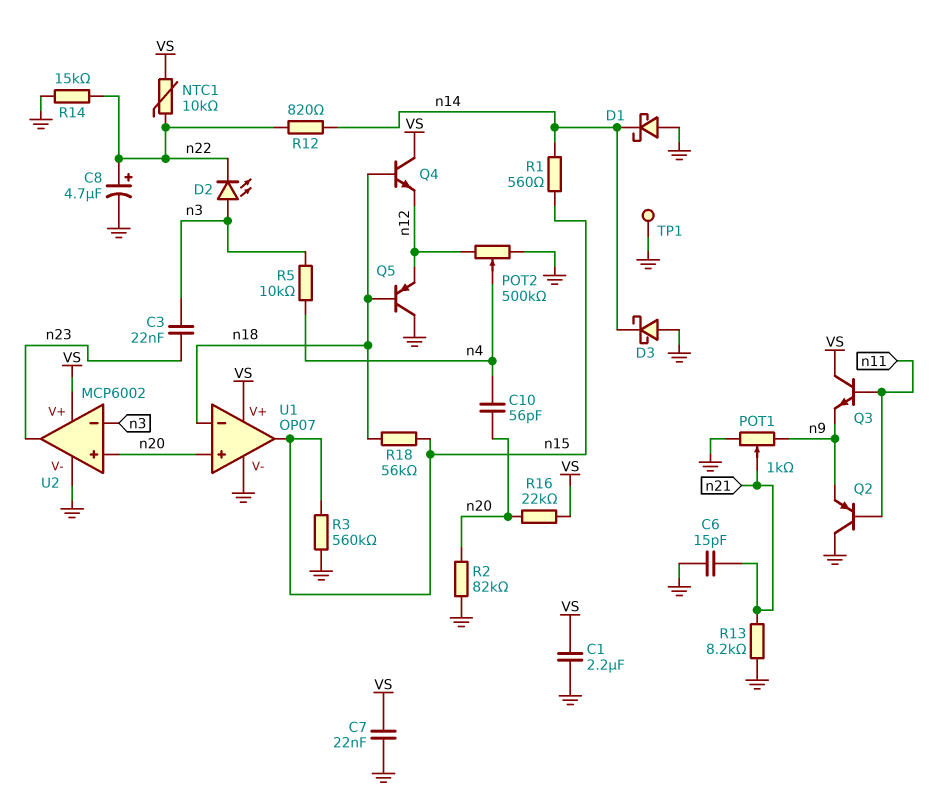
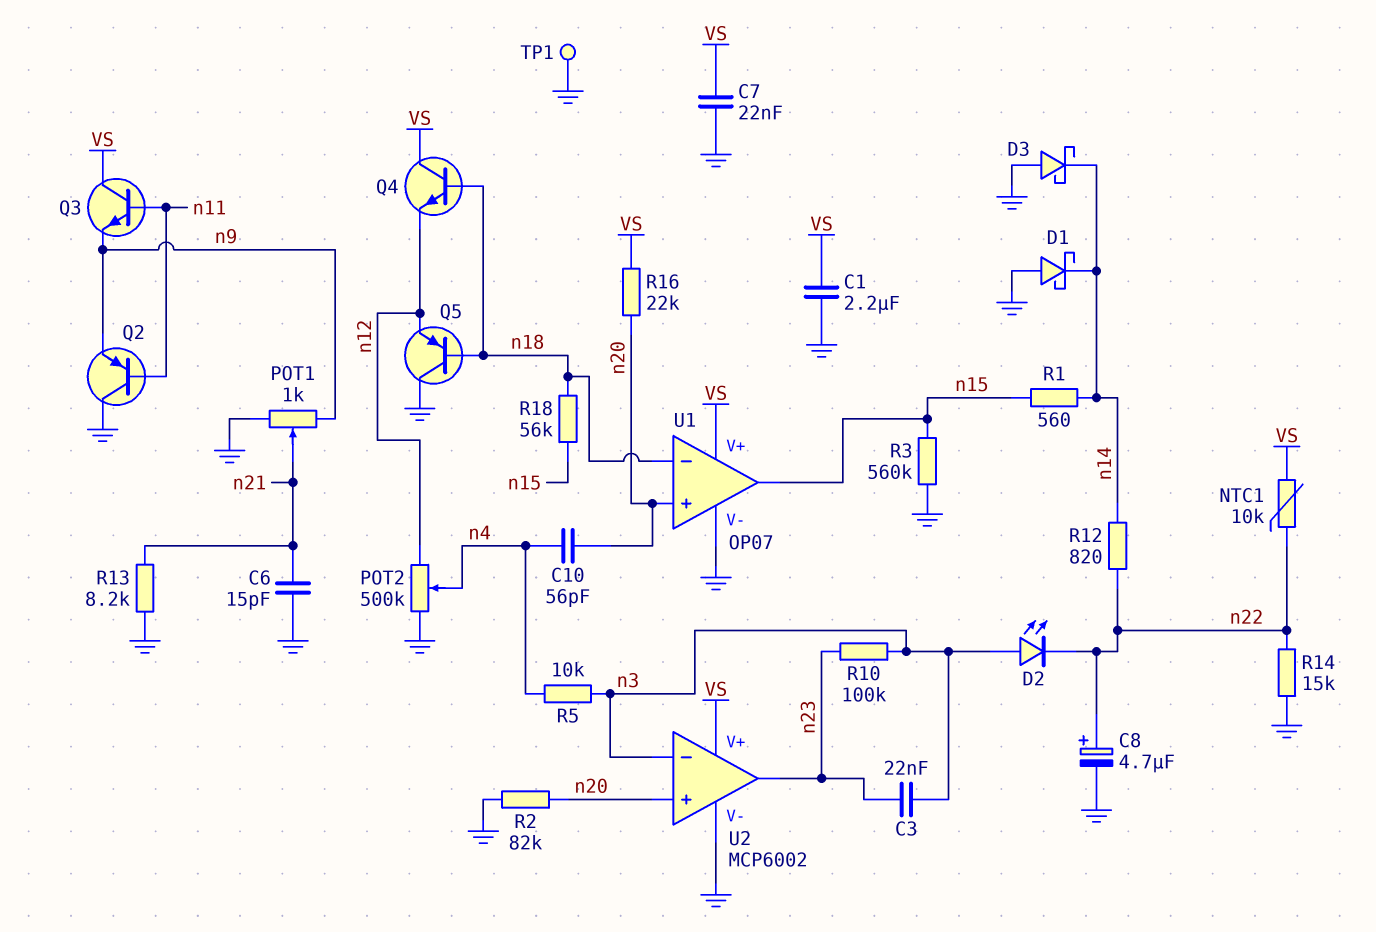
R10: none -> 100k (n3, n23)

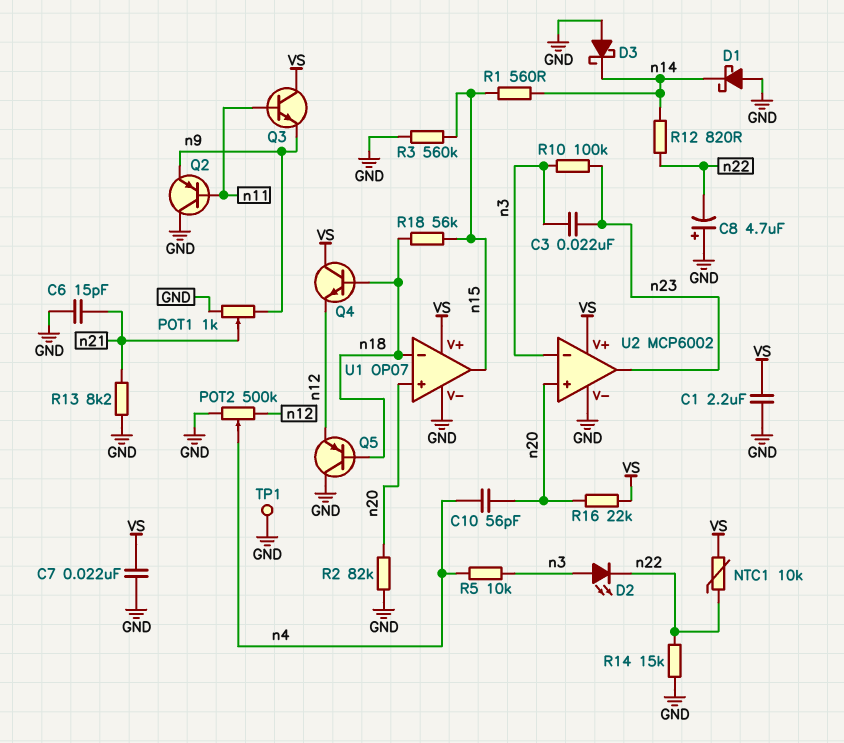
C8: 4.7uF (plus n22, minus GND) -> 4.7uF (plus GND, minus n22)

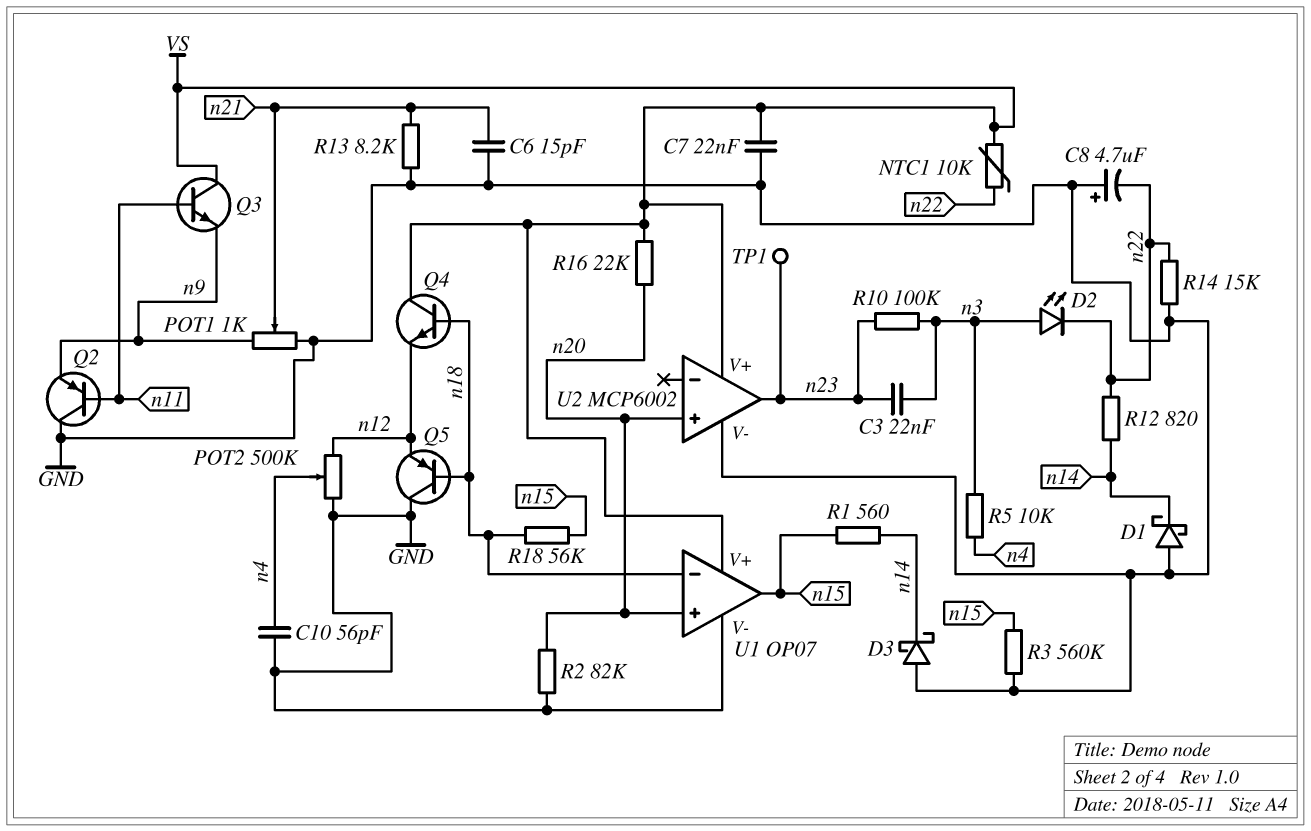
C1: 2.2uF (GND, VS) -> none
C10: 56pF (n4, n20) -> 56pF (GND, n4)
TP1: test point (GND) -> test point (n23)
U2 pin in-: n3 -> none

